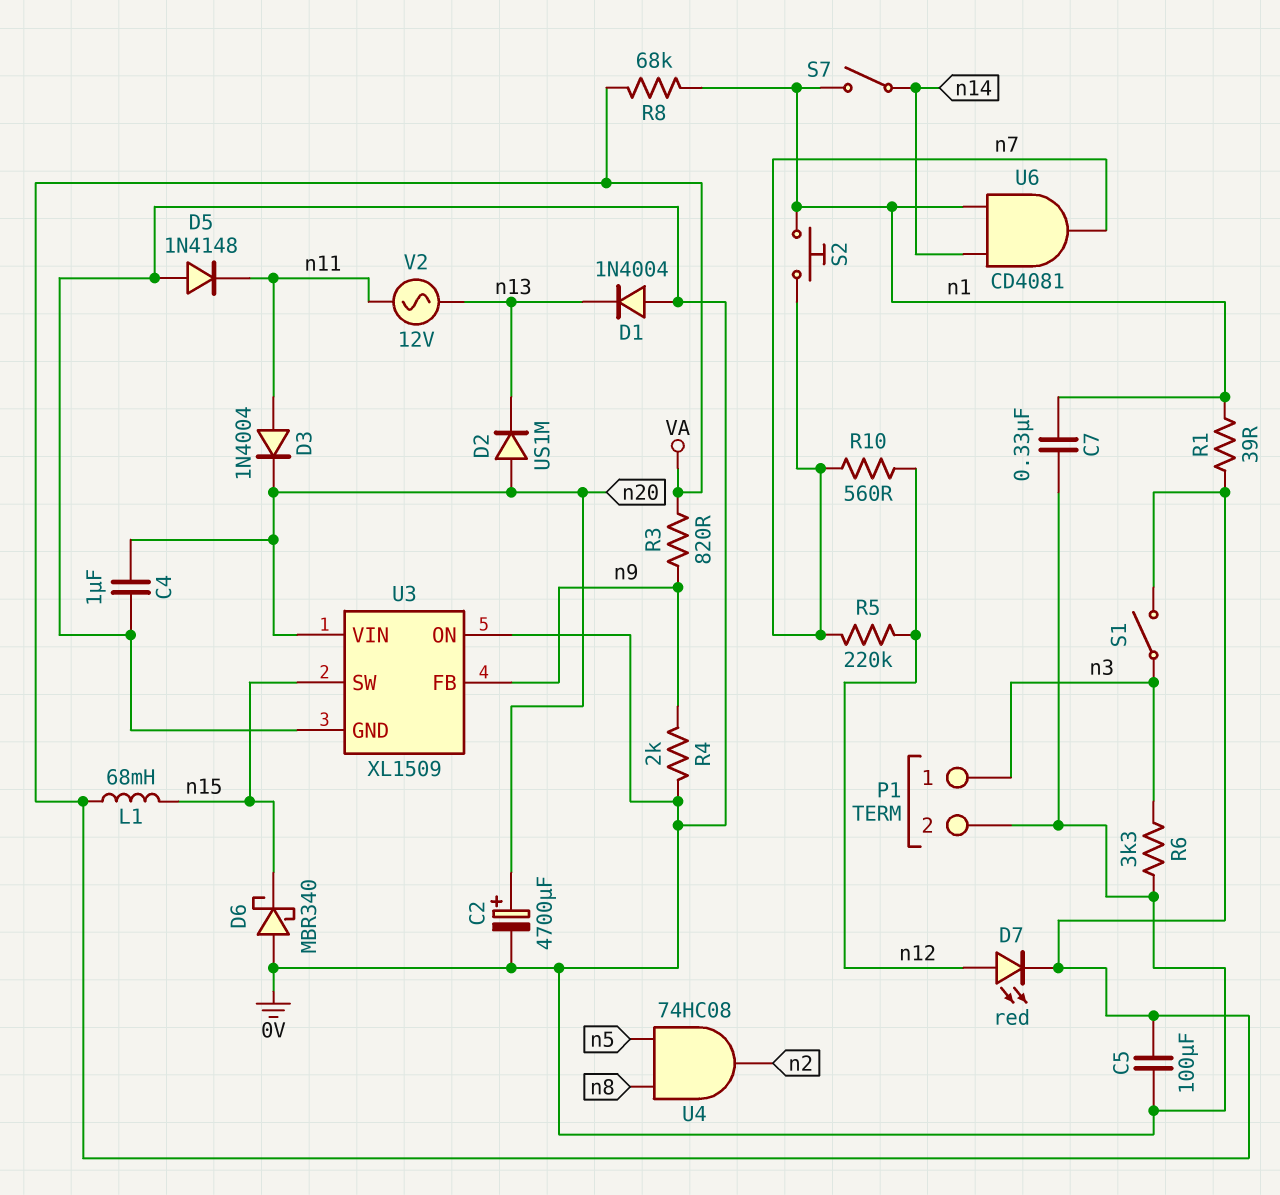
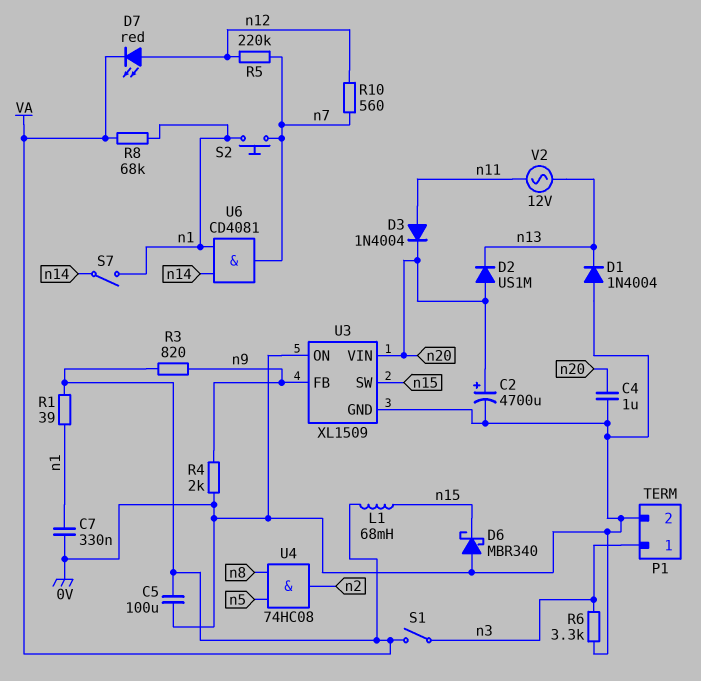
D5: diode 1N4148 (A 0V, K n11) -> none

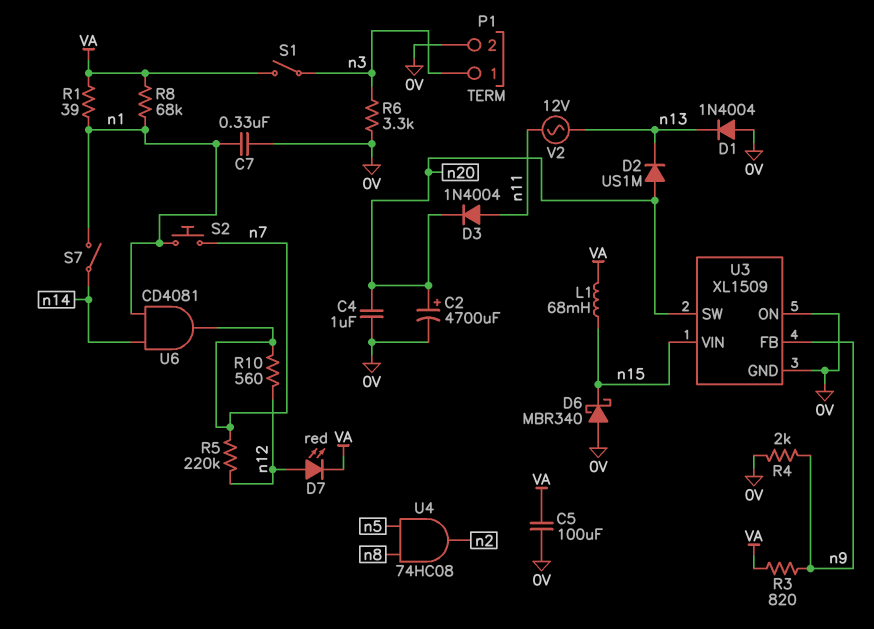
U3 pin SW: n15 -> n20
U3 pin VIN: n20 -> n15

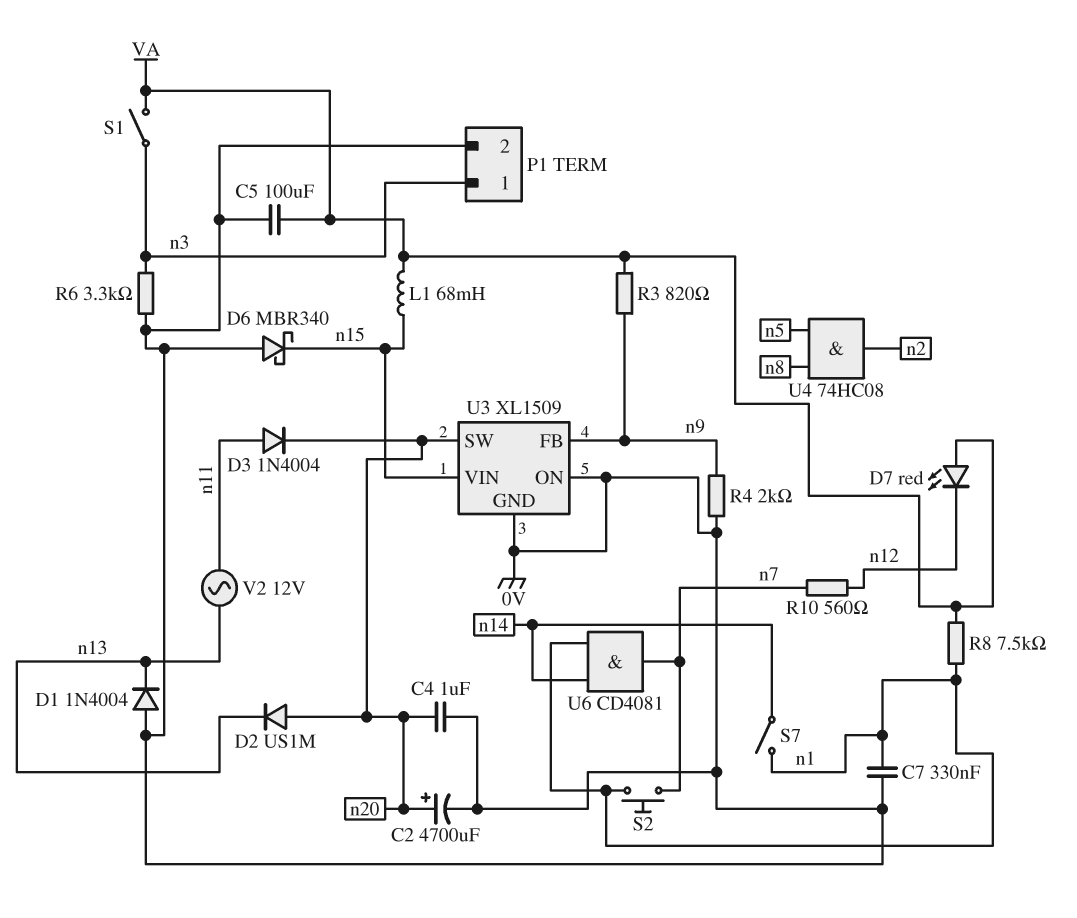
D7: LED red (A n12, K VA) -> LED red (A VA, K n12)
R1: 39 (VA, n1) -> none
R5: 220k (n7, n12) -> none
R8: 68k (VA, n1) -> 7.5k (VA, n1)

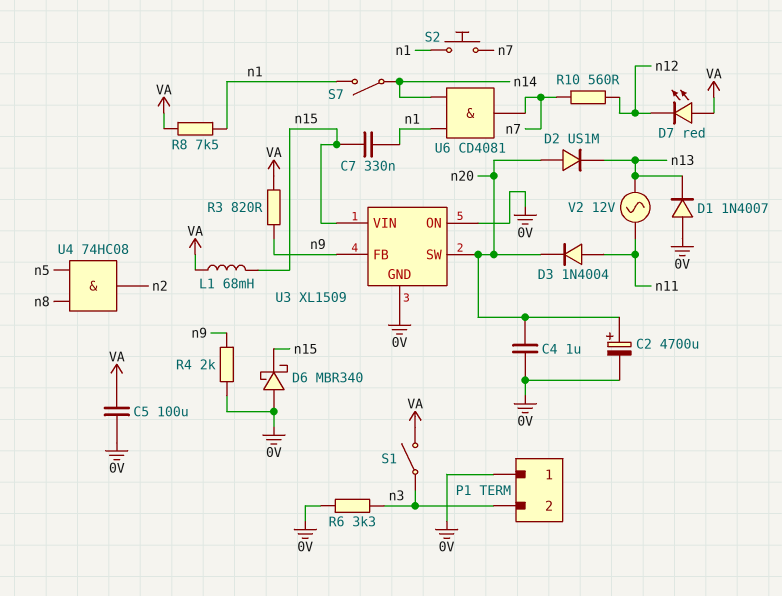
C7: 330nF (0V, n1) -> 330nF (n1, n15)
D1: diode 1N4004 (A 0V, K n13) -> diode 1N4007 (A 0V, K n13)
P1 pin 1: n3 -> 0V
P1 pin 2: 0V -> n3

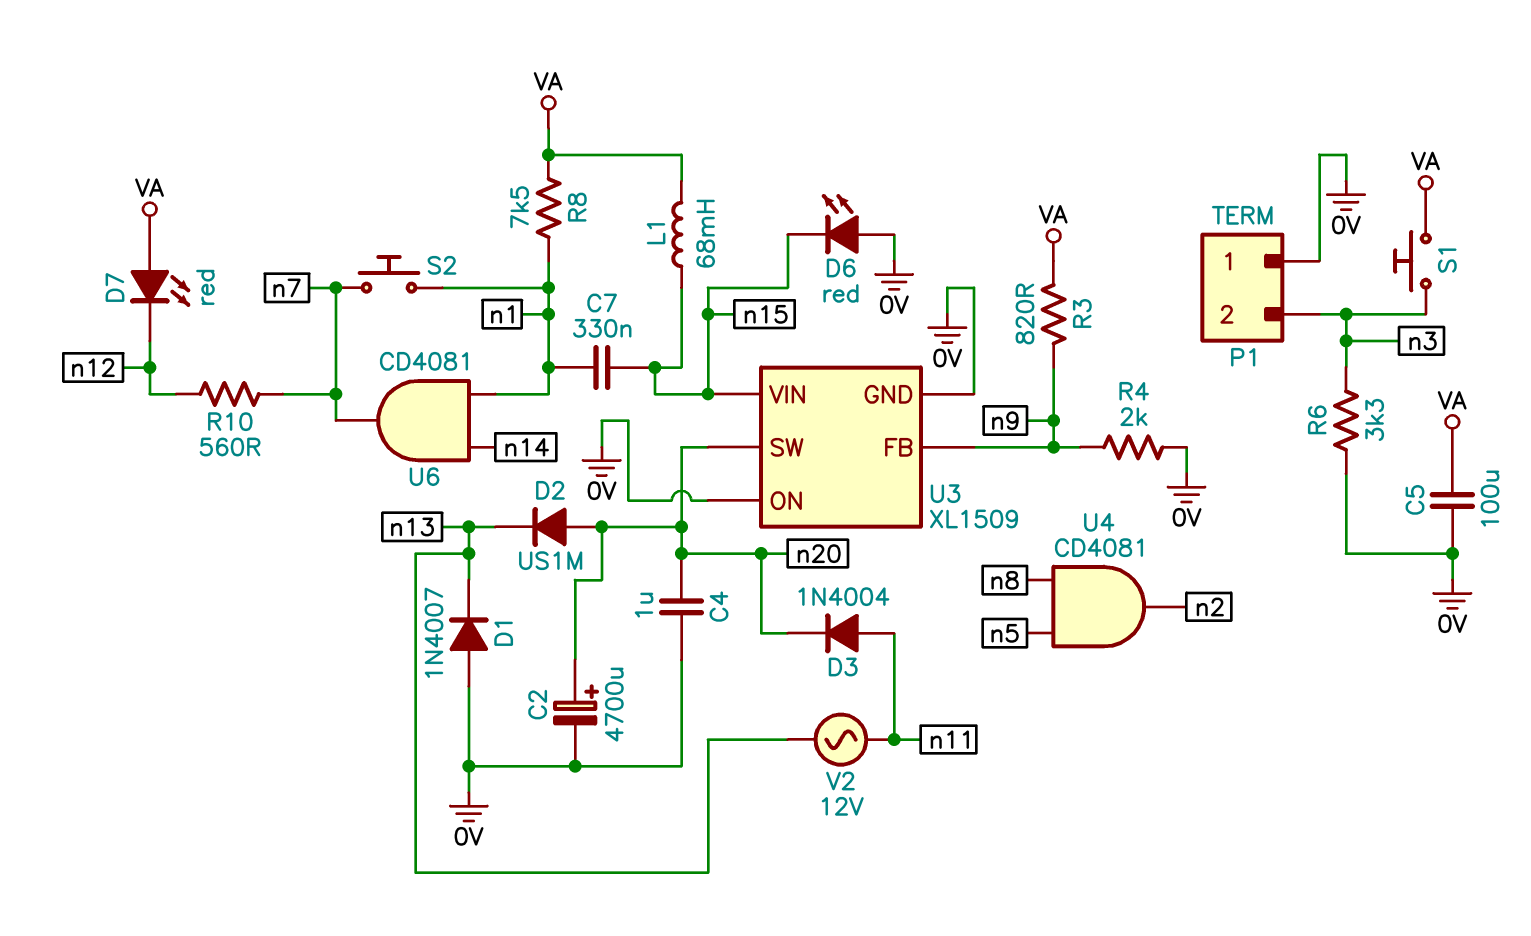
D6: schottky MBR340 (A 0V, K n15) -> LED red (A 0V, K n15)
S1: switch (VA, n3) -> button (VA, n3)
S7: switch (n1, n14) -> none
U4: AND 74HC08 (in n5, in n8, out n2) -> AND CD4081 (in n5, in n8, out n2)

